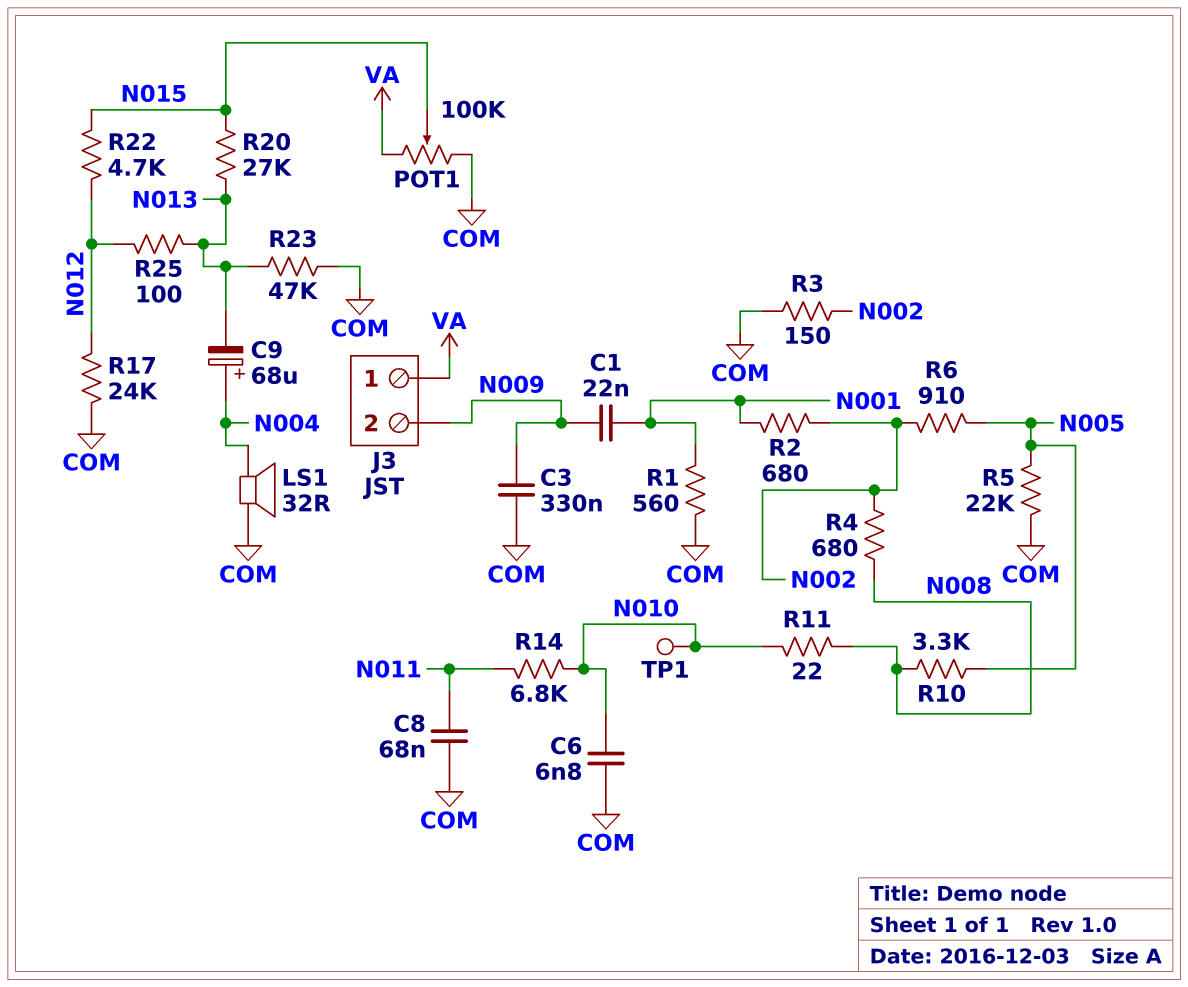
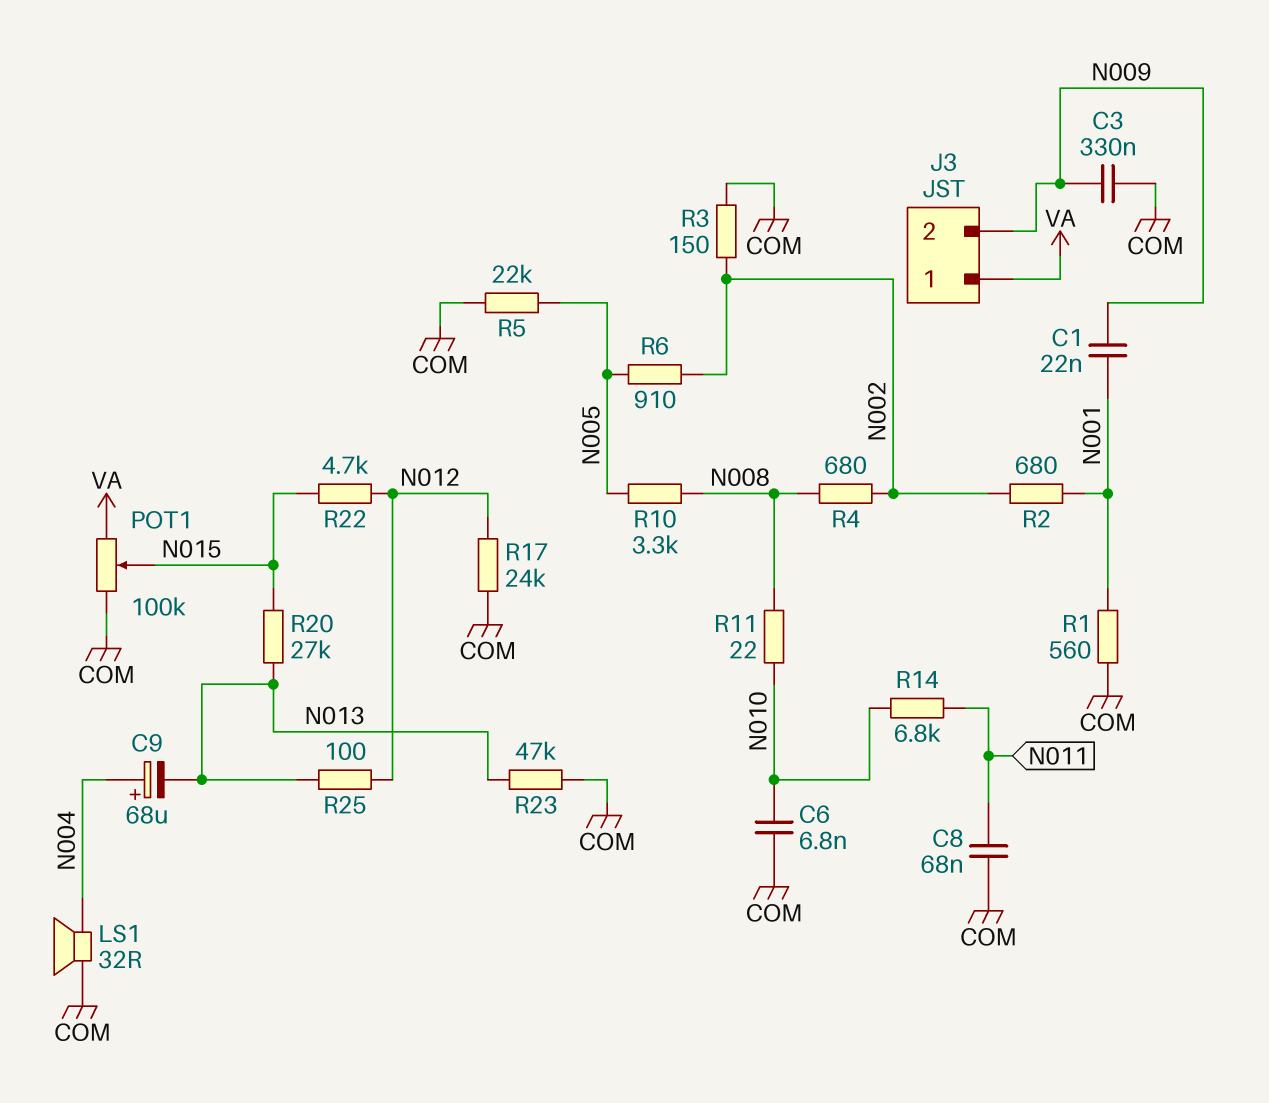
TP1: test point (N010) -> none

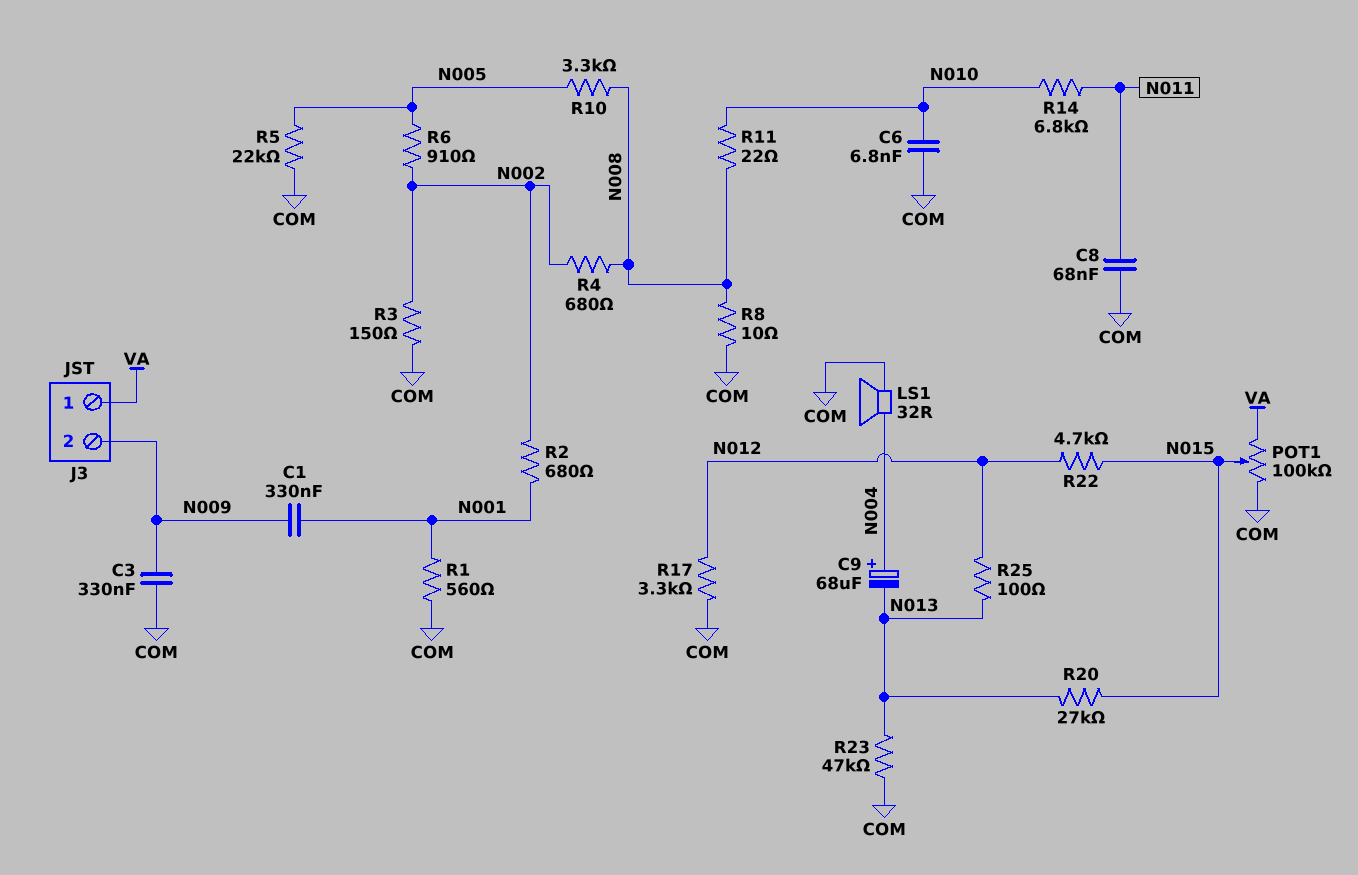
C1: 22nF (N001, N009) -> 330nF (N001, N009)
R8: none -> 10 (COM, N008)
R17: 24k (COM, N012) -> 3.3k (COM, N012)

